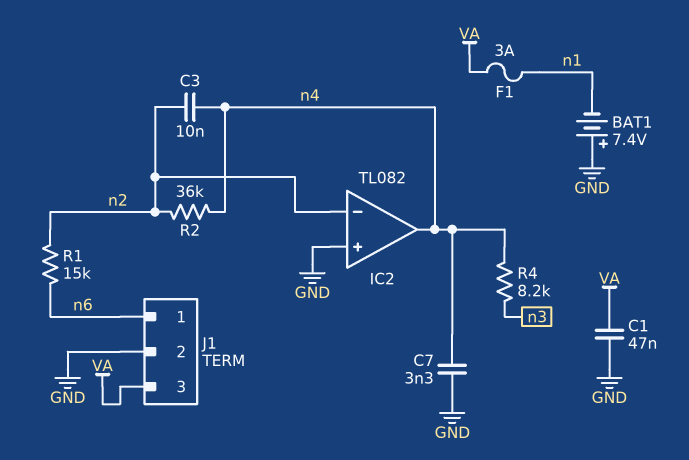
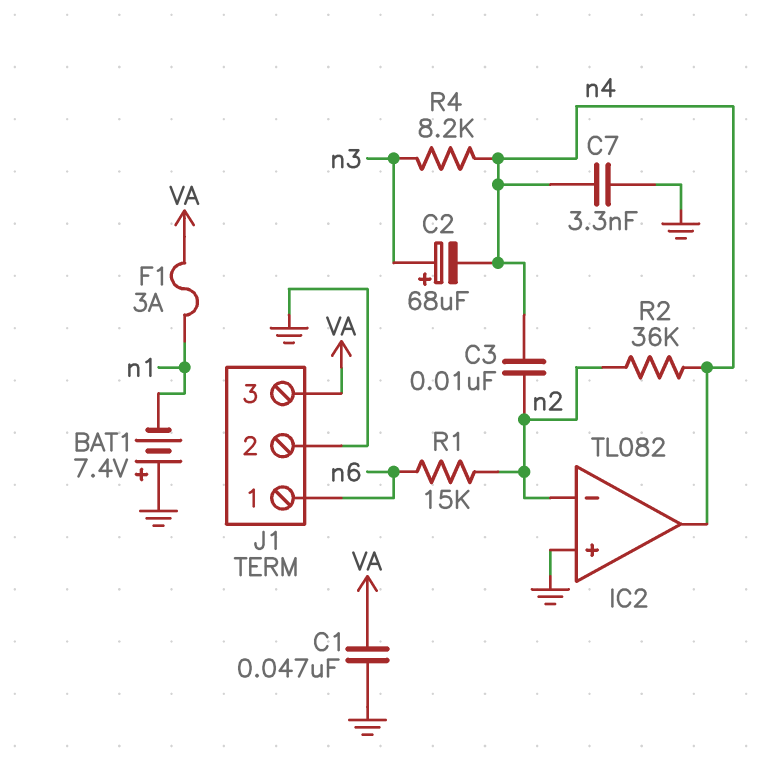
C2: none -> 68uF (plus n3, minus n4)

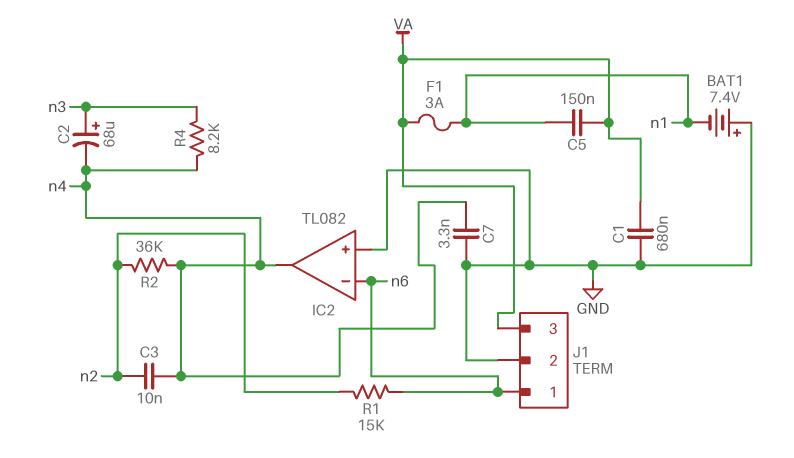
C1: 47nF (GND, VA) -> 680nF (GND, VA)
C5: none -> 150nF (VA, n1)
IC2 pin in-: n2 -> n6

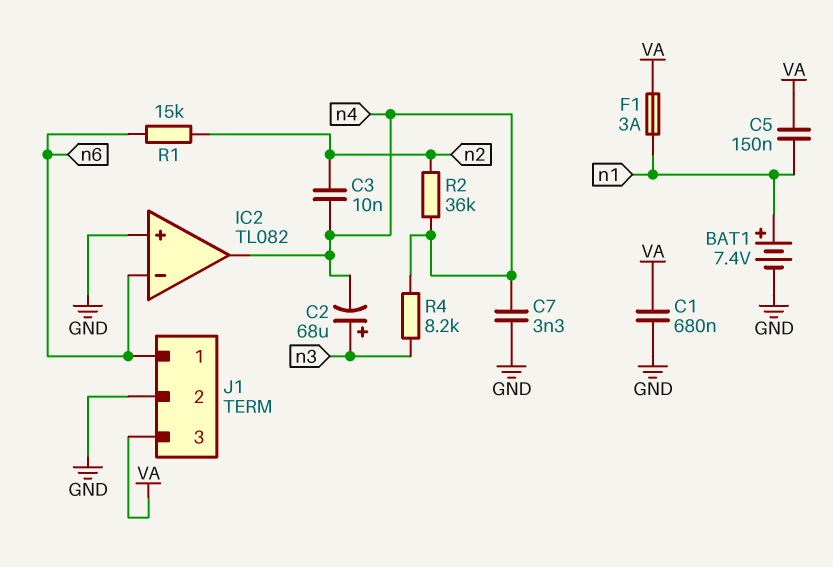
BAT1: 7.4V (plus GND, minus n1) -> 7.4V (plus n1, minus GND)

